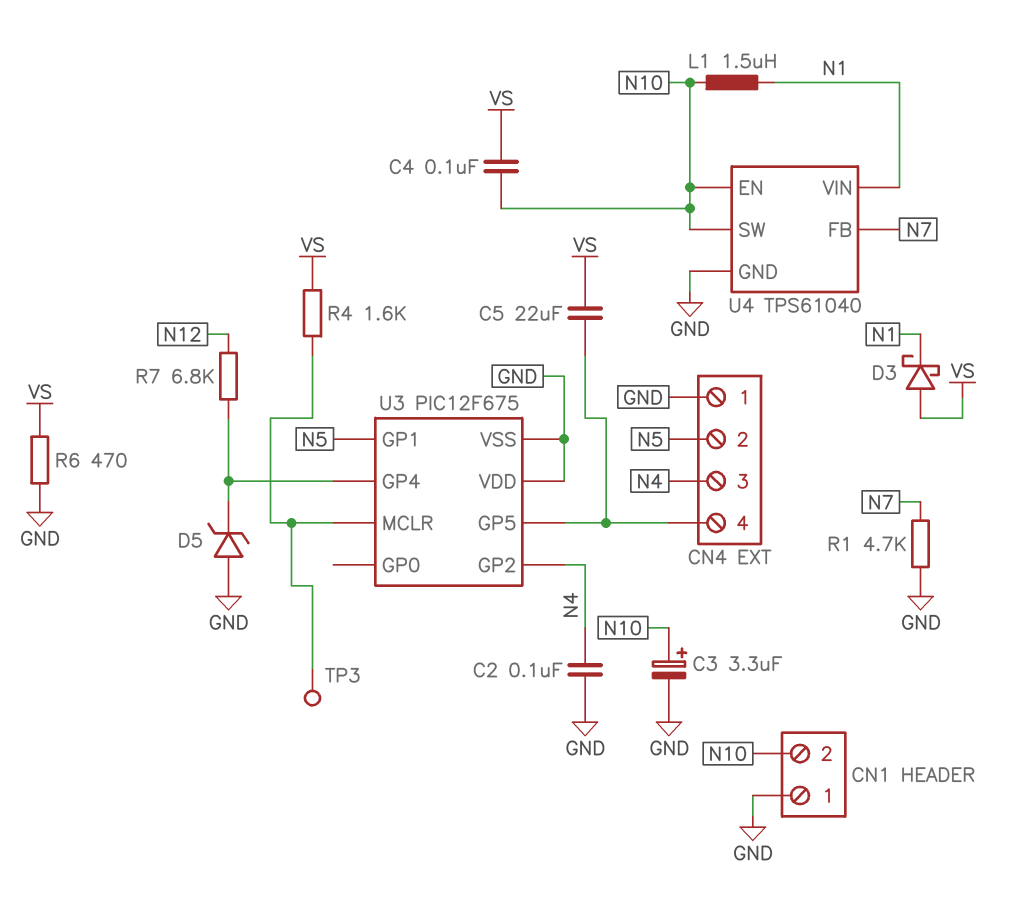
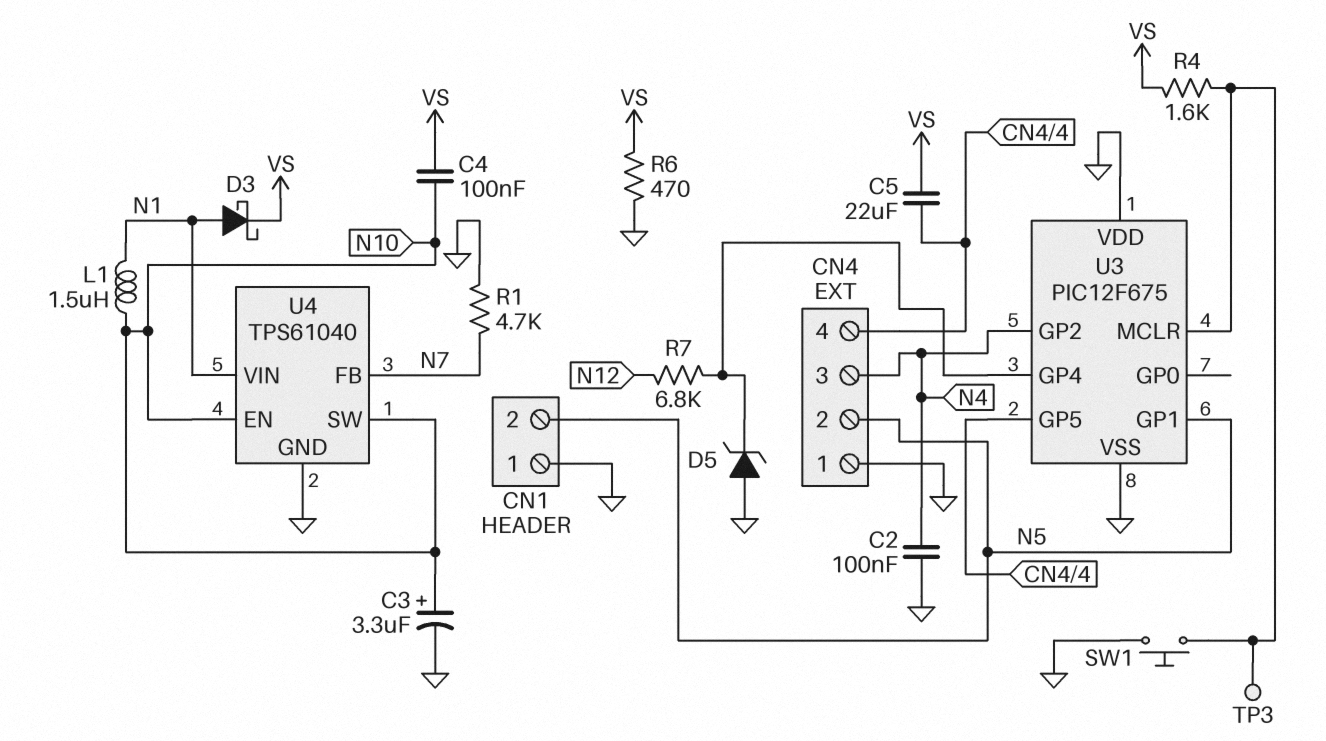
CN1 pin 2: N10 -> N5
D3: schottky (A VS, K N1) -> schottky (A N1, K VS)
SW1: none -> button (GND, U3/MCLR)

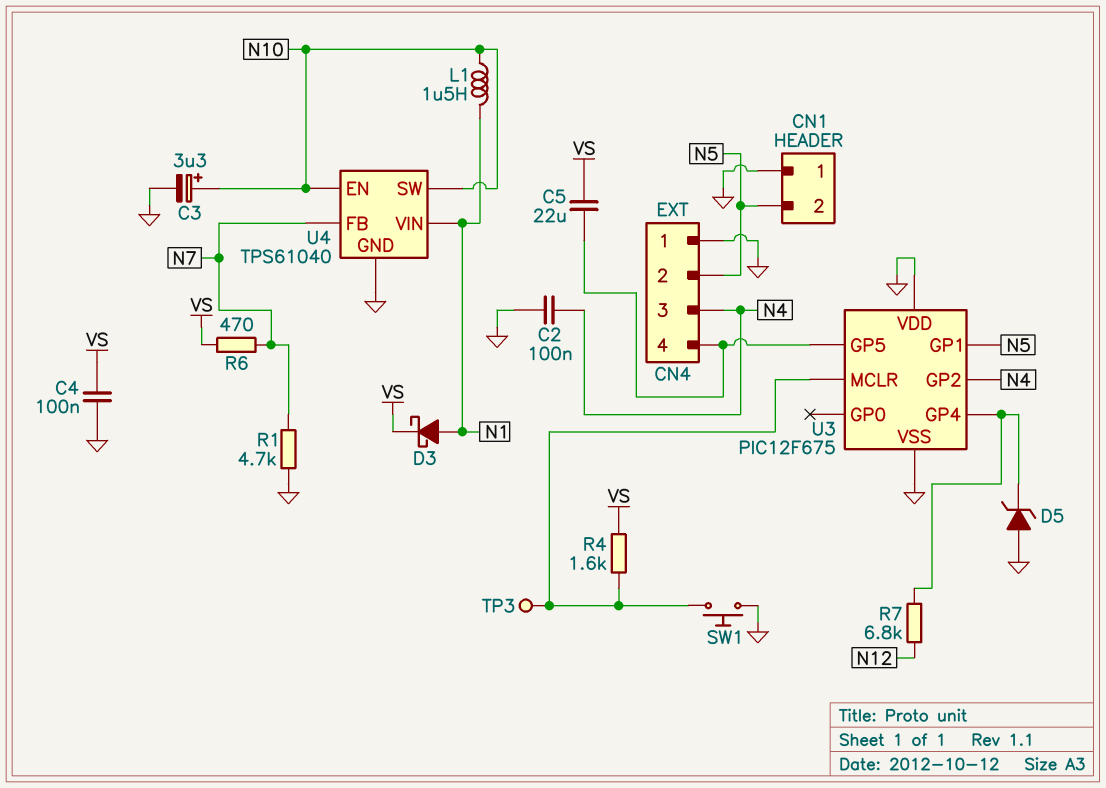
C4: 100nF (N10, VS) -> 100nF (GND, VS)
R6: 470 (GND, VS) -> 470 (N7, VS)

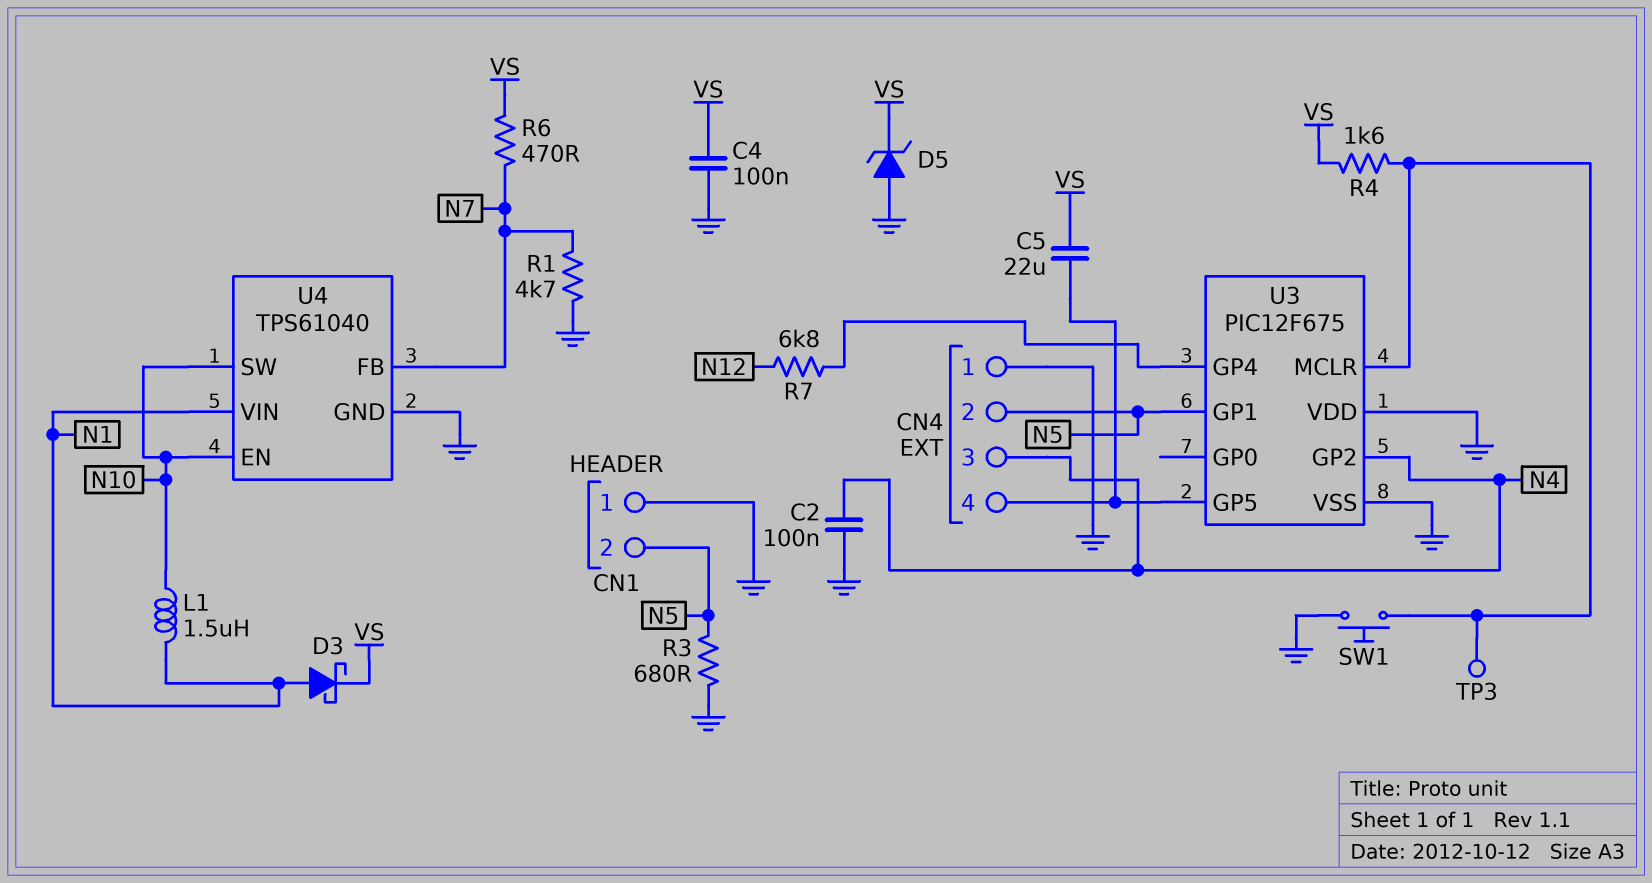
C3: 3.3uF (plus N10, minus GND) -> none
D5: zener (A GND, K U3/GP4) -> zener (A GND, K VS)
R3: none -> 680 (GND, N5)

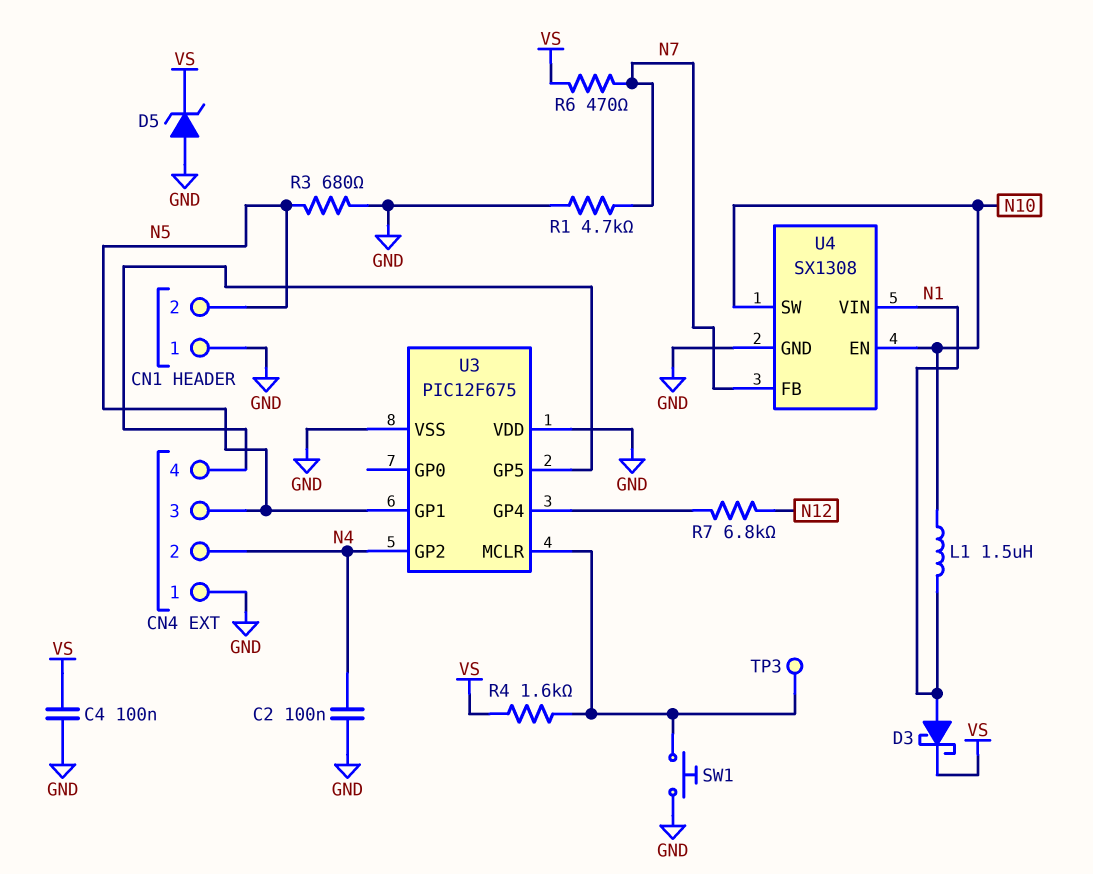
C5: 22uF (CN4/4, VS) -> none
CN4 pin 2: N5 -> N4
CN4 pin 3: N4 -> N5
U4: TPS61040 -> SX1308

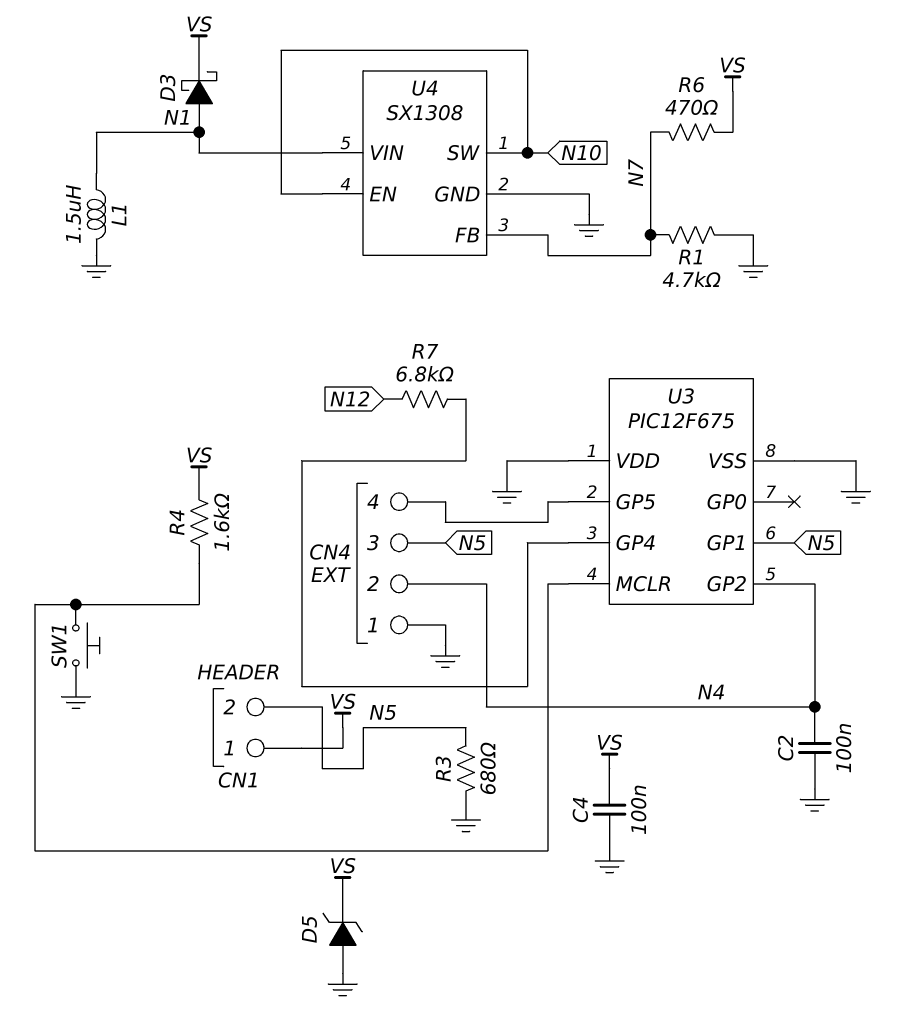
CN1 pin 1: GND -> VS
L1: 1.5uH (N1, N10) -> 1.5uH (GND, N1)
TP3: test point (U3/MCLR) -> none

